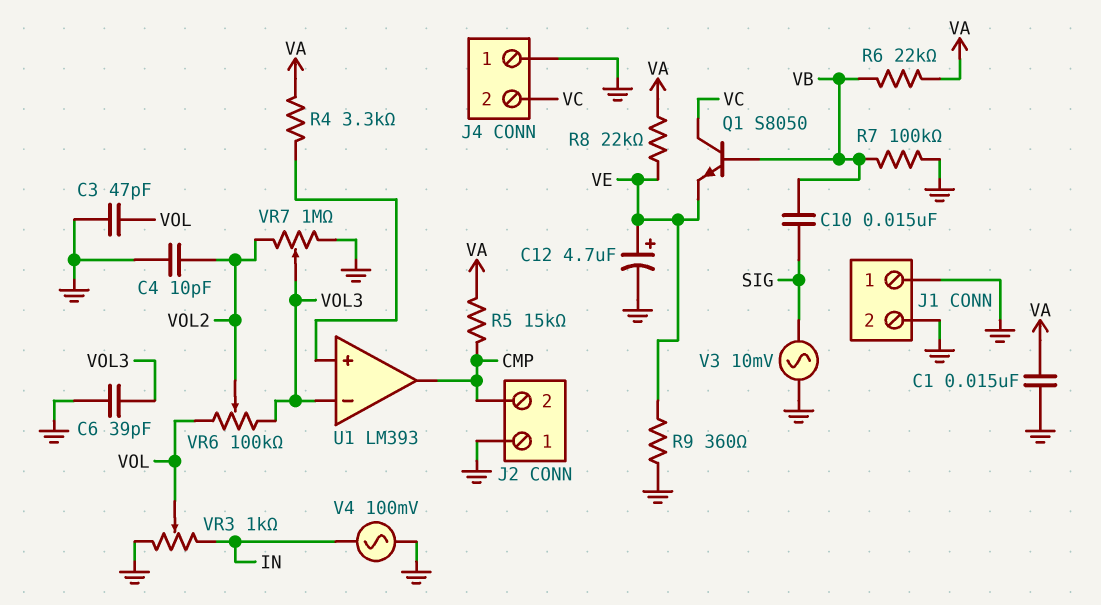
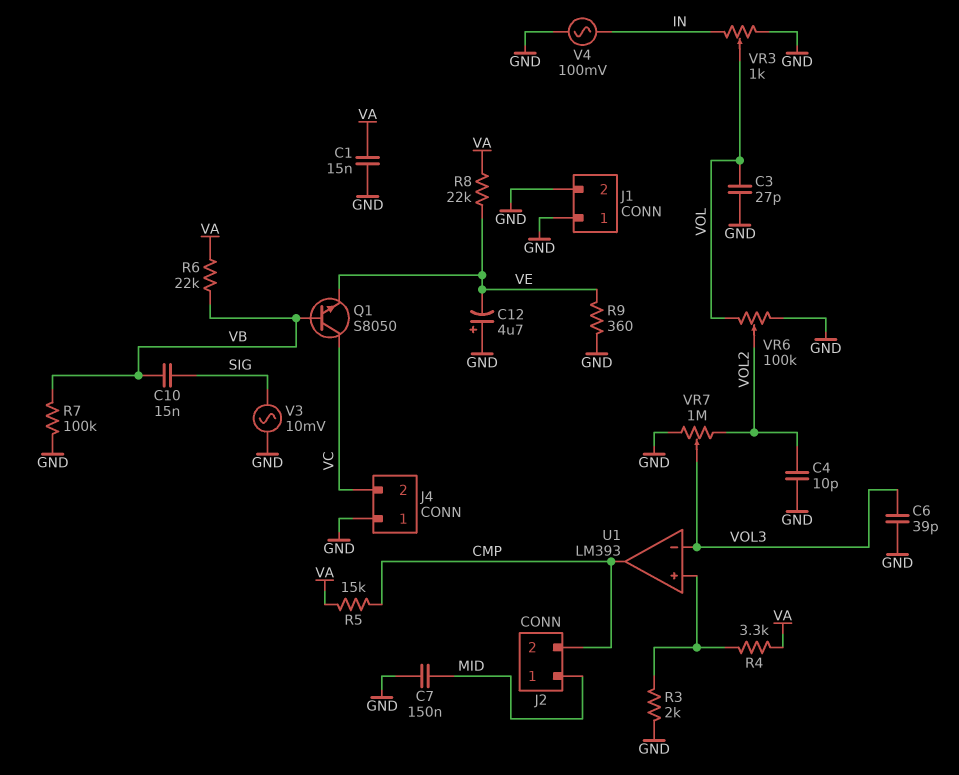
C3: 47pF (GND, VOL) -> 27pF (GND, VOL)
C7: none -> 150nF (GND, MID)
C12: 4.7uF (plus VE, minus GND) -> 4.7uF (plus GND, minus VE)
J2 pin 1: GND -> MID
R3: none -> 2k (GND, U1/in+)
VR6: 100k (VOL, VOL3, wiper VOL2) -> 100k (GND, VOL, wiper VOL2)

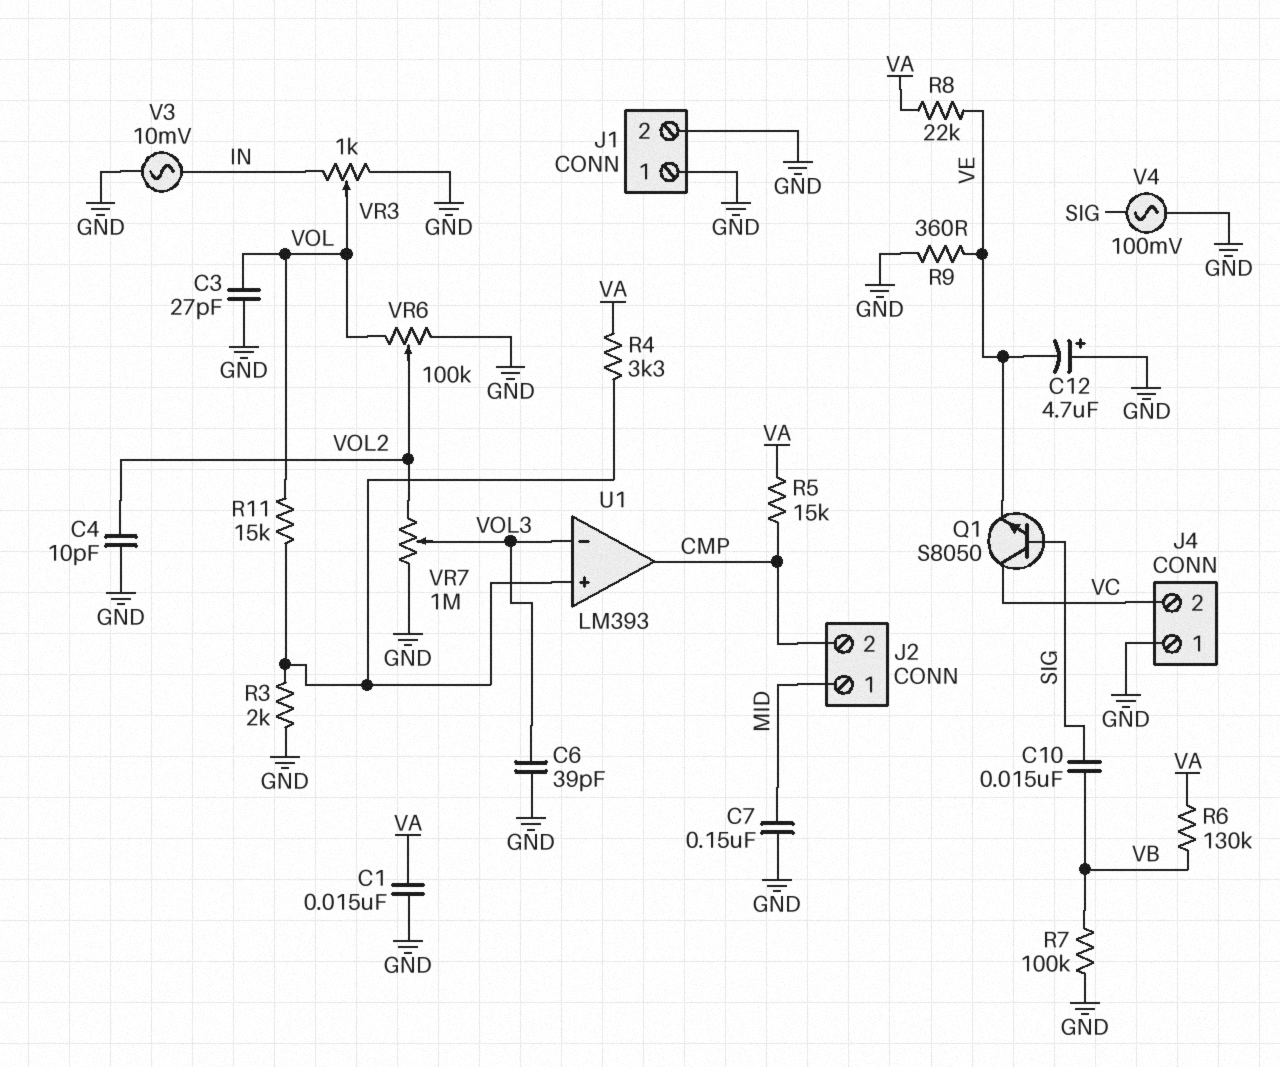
Q1: NPN S8050 (B VB, C VC, E VE) -> NPN S8050 (B SIG, C VC, E VE)
R6: 22k (VA, VB) -> 130k (VA, VB)
R11: none -> 15k (U1/in+, VOL)
V3: AC 10mV (GND, SIG) -> AC 10mV (GND, IN)
V4: AC 100mV (GND, IN) -> AC 100mV (GND, SIG)

